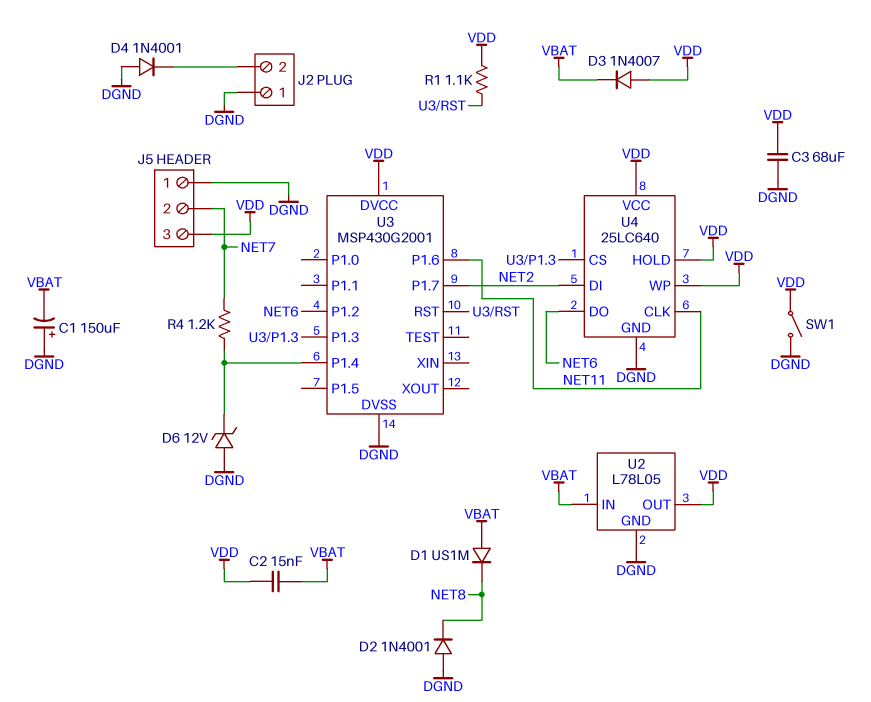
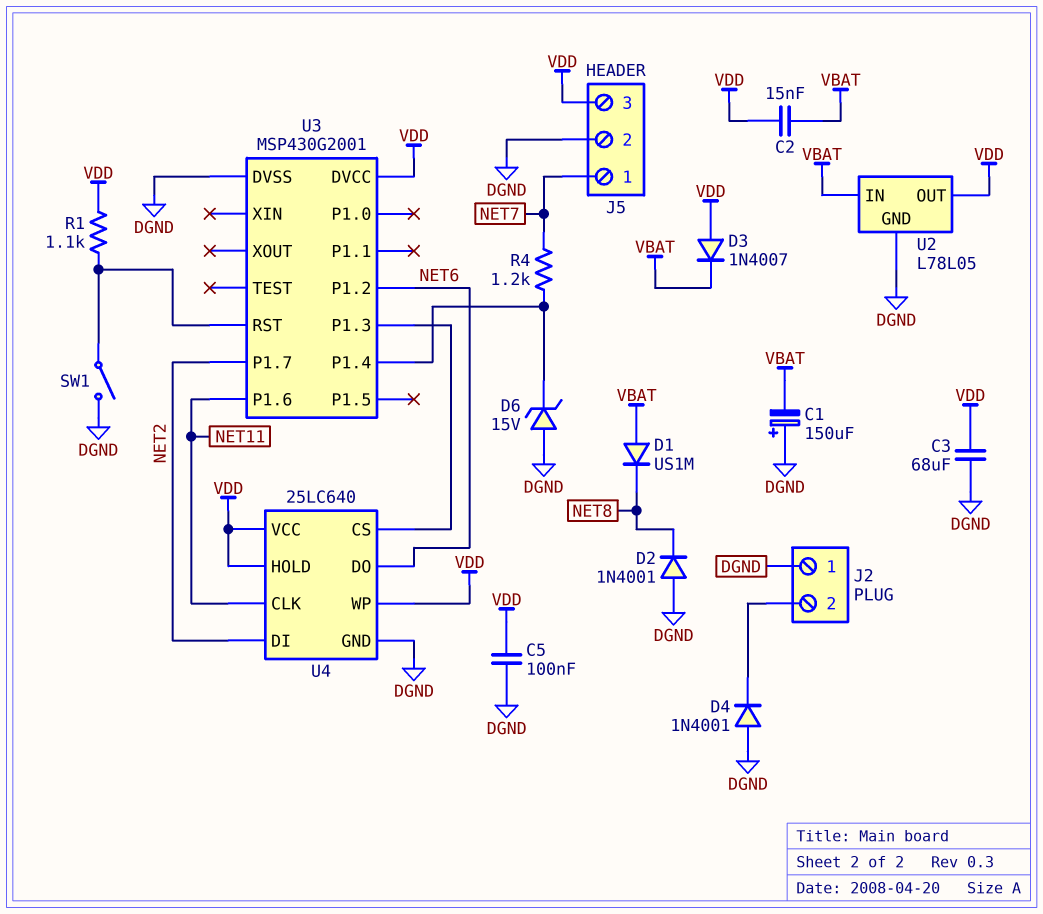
C5: none -> 100nF (DGND, VDD)
D6: zener 12V (A DGND, K U3/P1.4) -> zener 15V (A DGND, K U3/P1.4)
J5 pin 1: DGND -> NET7
J5 pin 2: NET7 -> DGND
SW1: switch (DGND, VDD) -> switch (DGND, U3/RST)

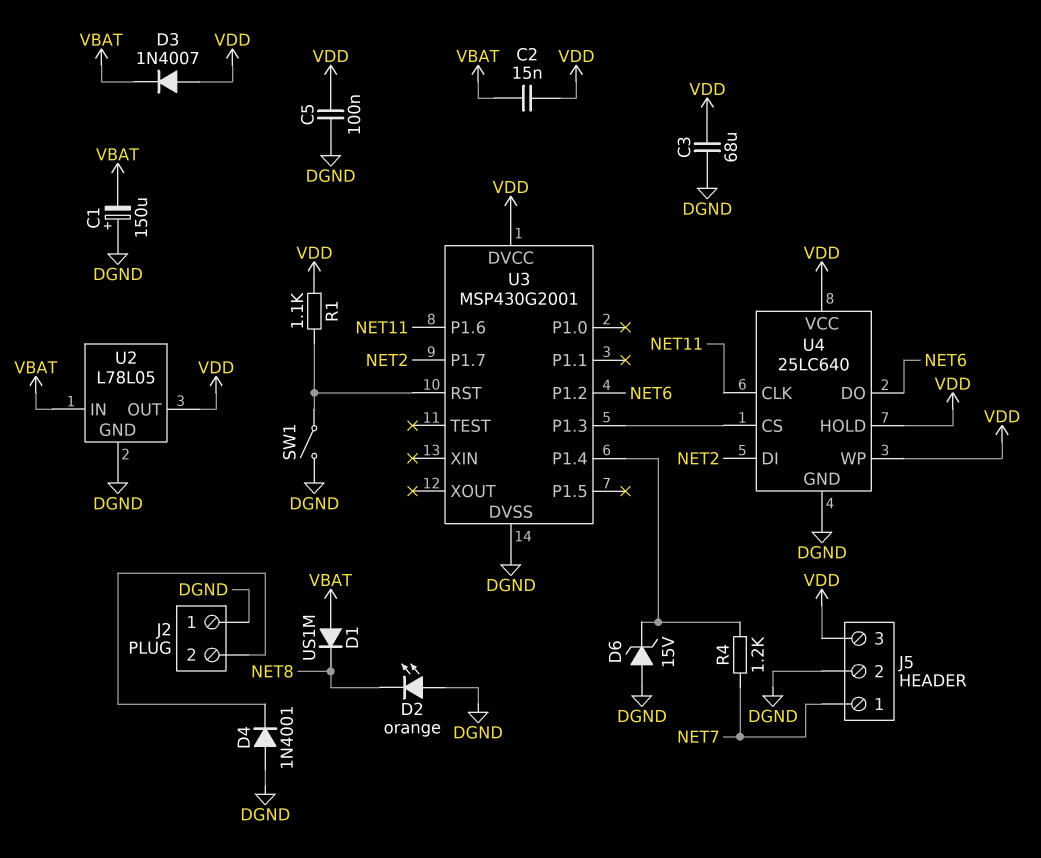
D2: diode 1N4001 (A DGND, K NET8) -> LED orange (A DGND, K NET8)

